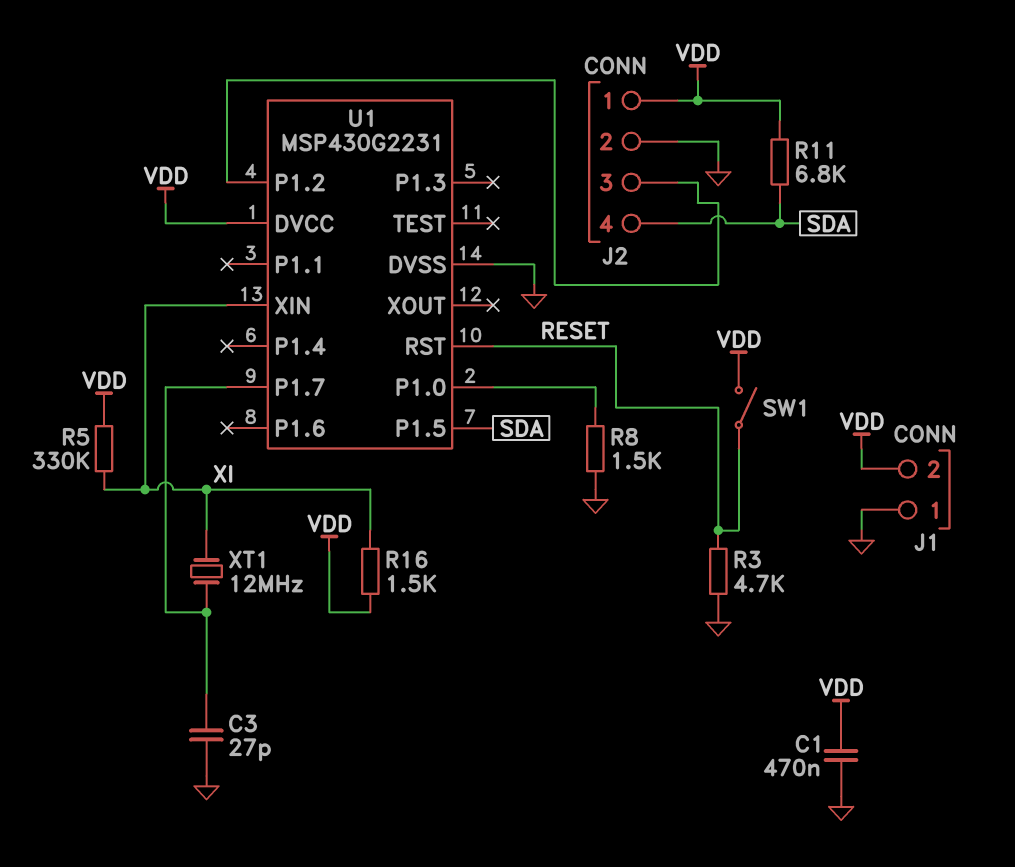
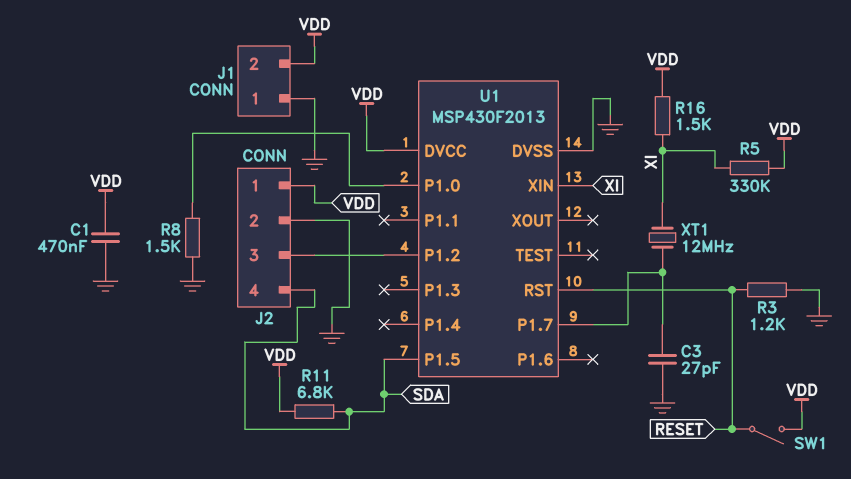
R3: 4.7k (GND, RESET) -> 1.2k (GND, RESET)
U1: MSP430G2231 -> MSP430F2013

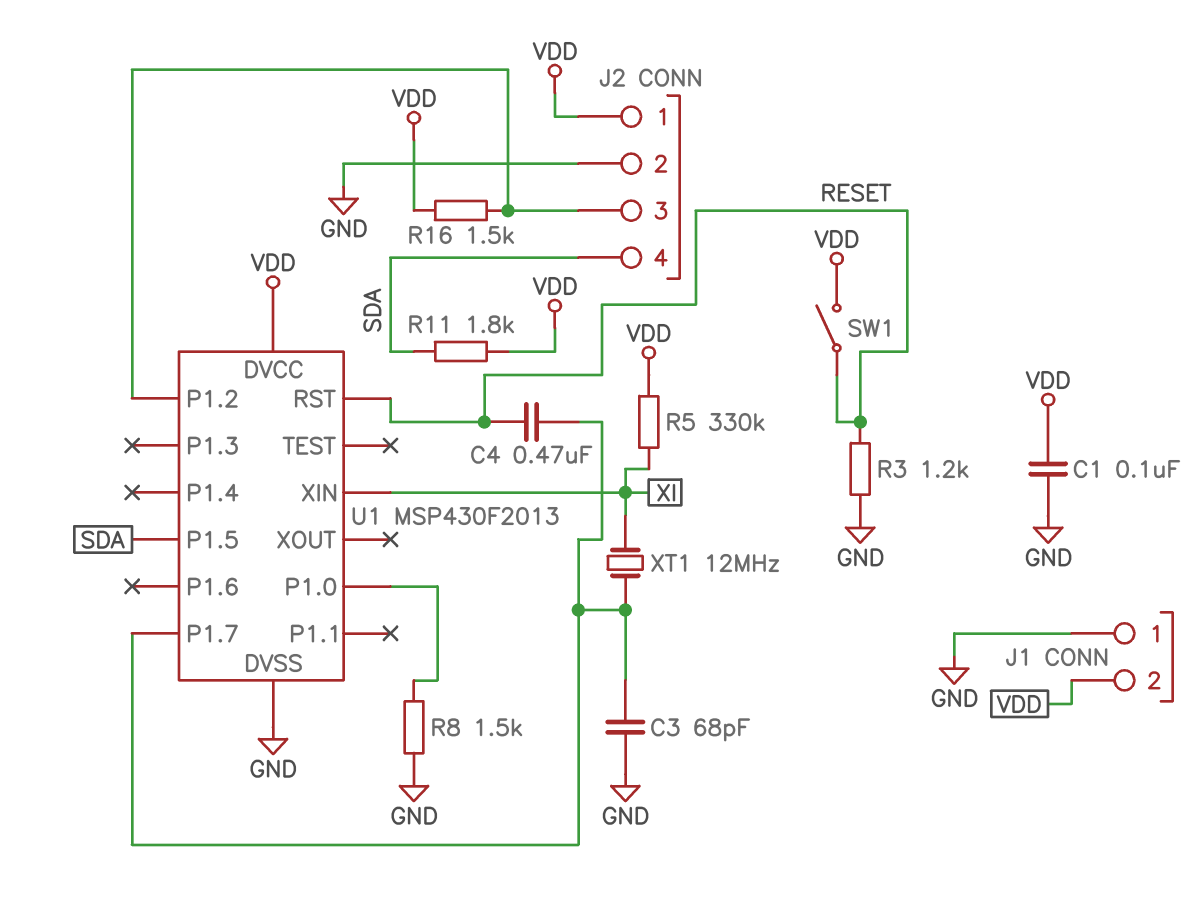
C1: 470nF (GND, VDD) -> 100nF (GND, VDD)
C3: 27pF (GND, U1/P1.7) -> 68pF (GND, U1/P1.7)
C4: none -> 470nF (RESET, U1/P1.7)
R11: 6.8k (SDA, VDD) -> 1.8k (SDA, VDD)
R16: 1.5k (VDD, XI) -> 1.5k (J2/3, VDD)

